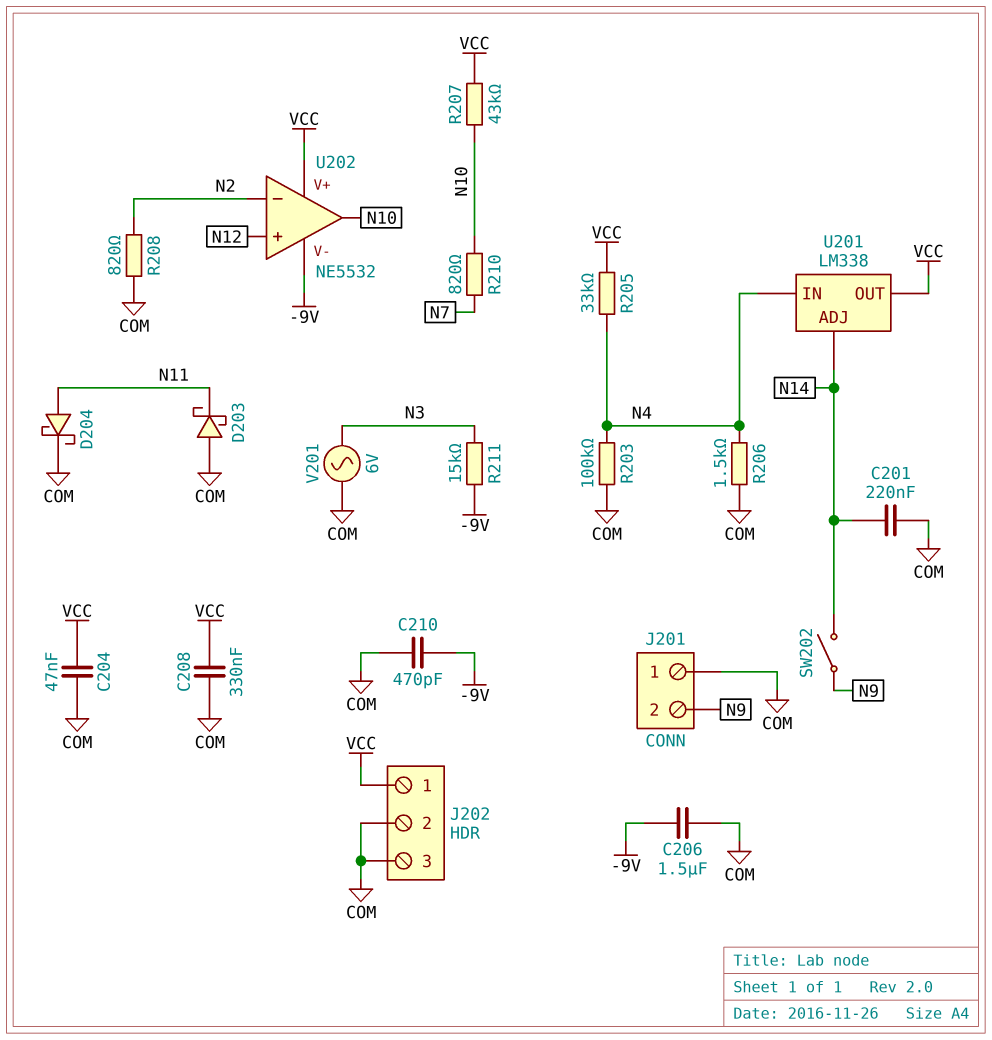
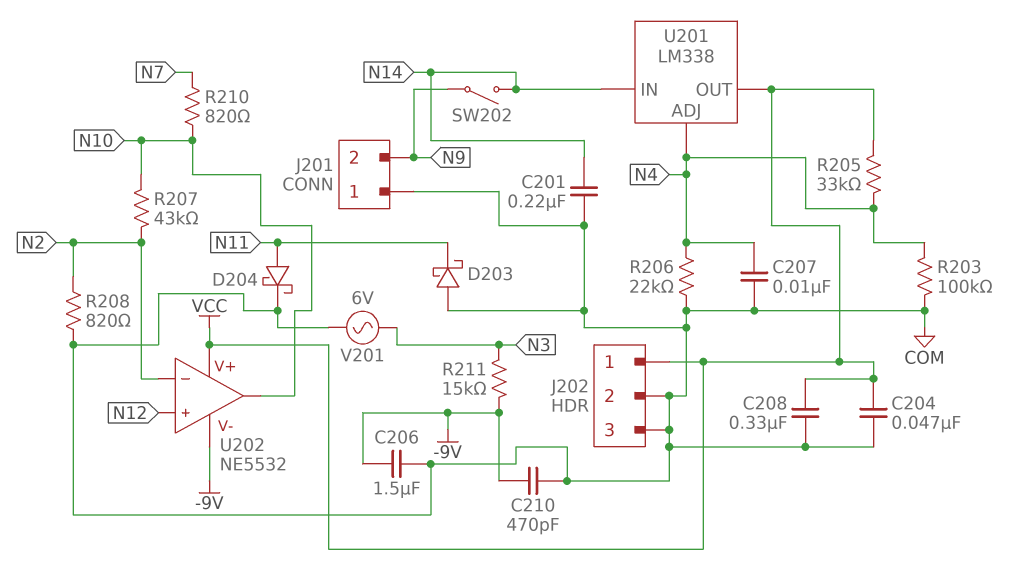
C207: none -> 10nF (COM, N4)
R206: 1.5k (COM, N4) -> 22k (COM, N4)
R207: 43k (N10, VCC) -> 43k (N2, N10)
U201 pin ADJ: N14 -> N4
U201 pin IN: N4 -> N14

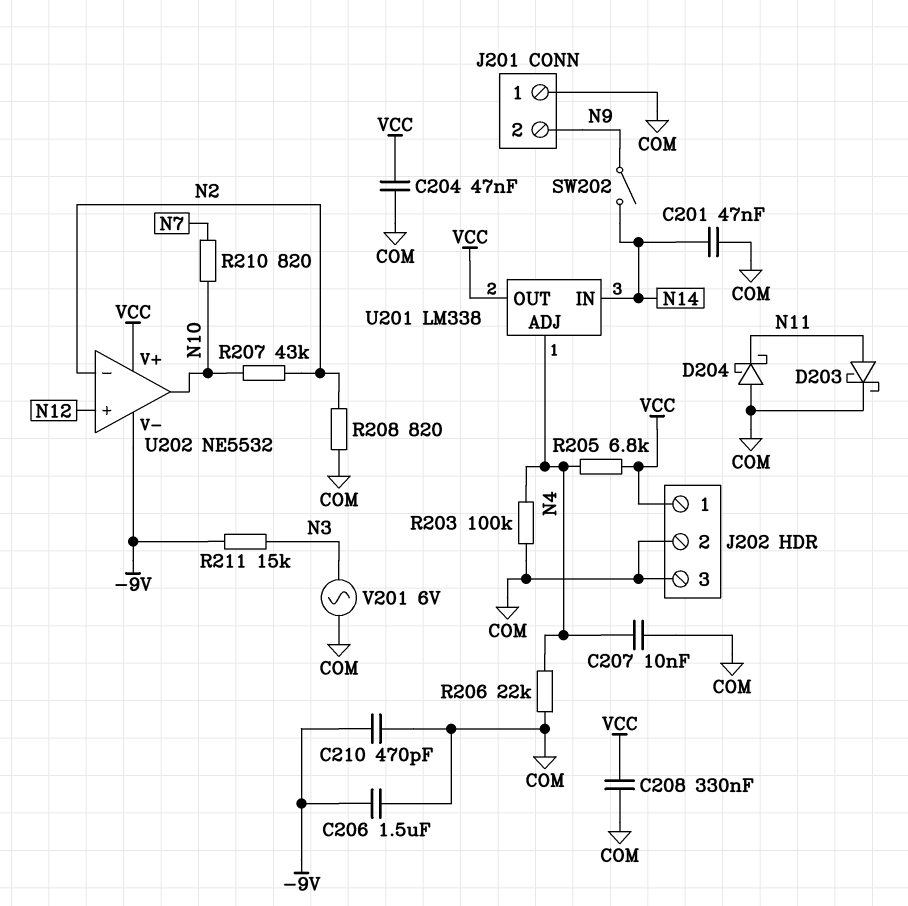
C201: 220nF (COM, N14) -> 47nF (COM, N14)
D203: schottky (A COM, K N11) -> schottky (A N11, K COM)
D204: schottky (A N11, K COM) -> schottky (A COM, K N11)
R205: 33k (N4, VCC) -> 6.8k (N4, VCC)

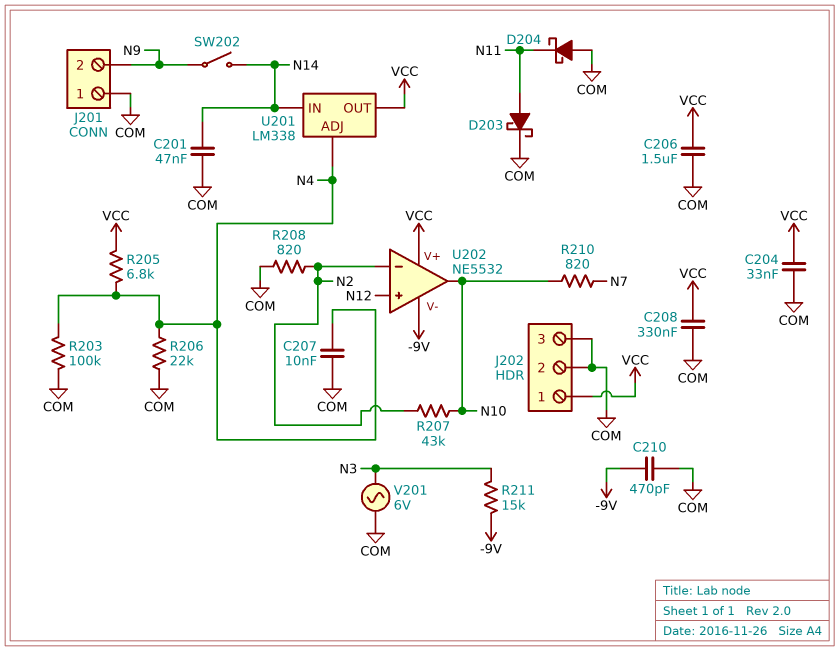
C204: 47nF (COM, VCC) -> 33nF (COM, VCC)
C206: 1.5uF (-9V, COM) -> 1.5uF (COM, VCC)

